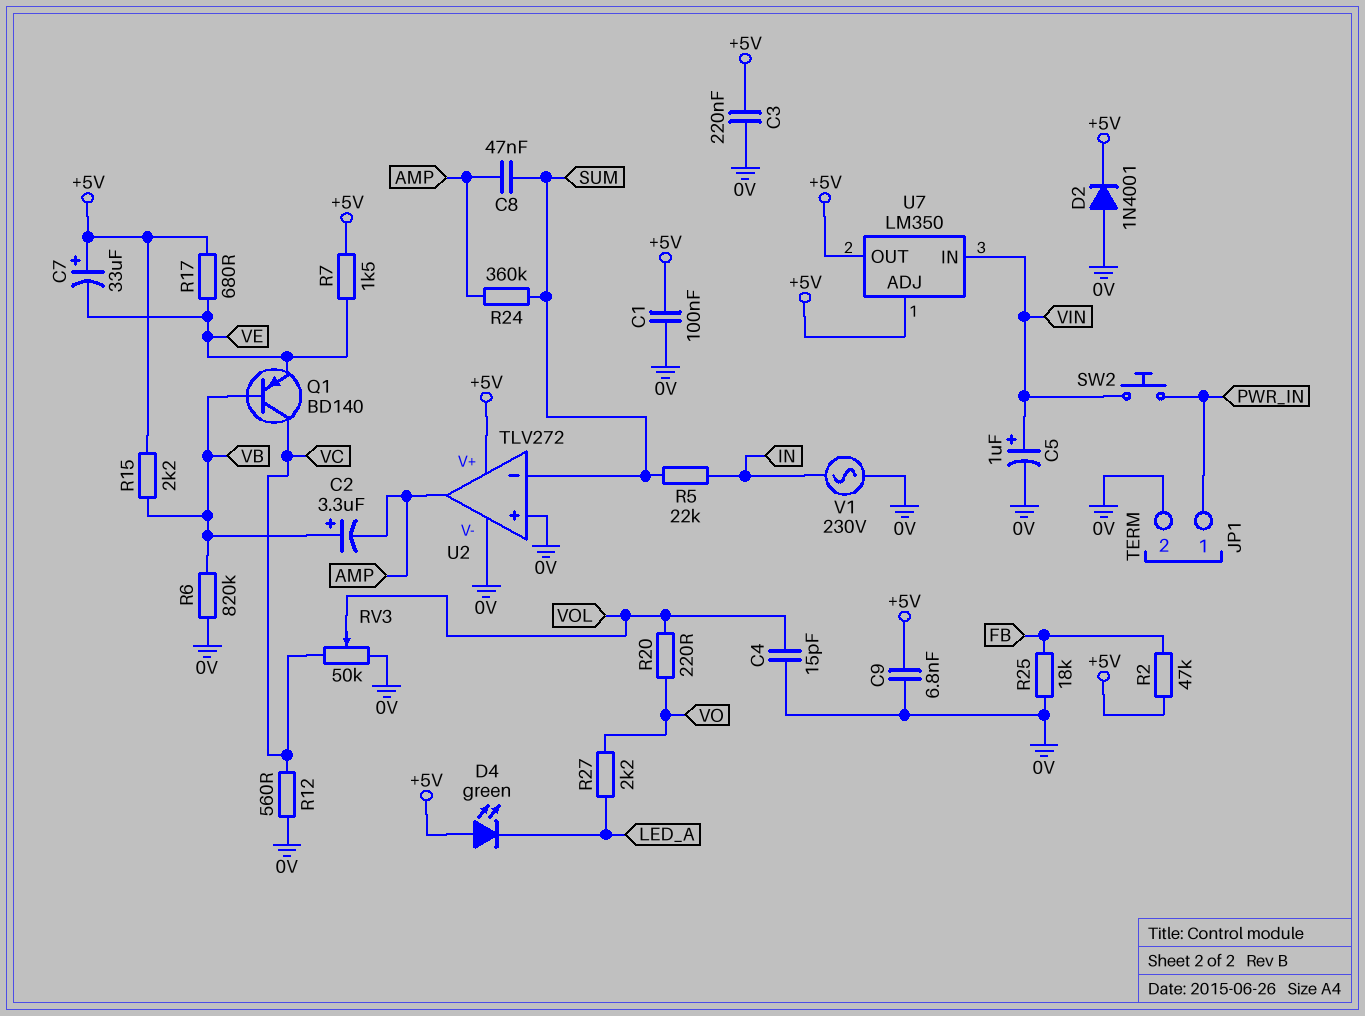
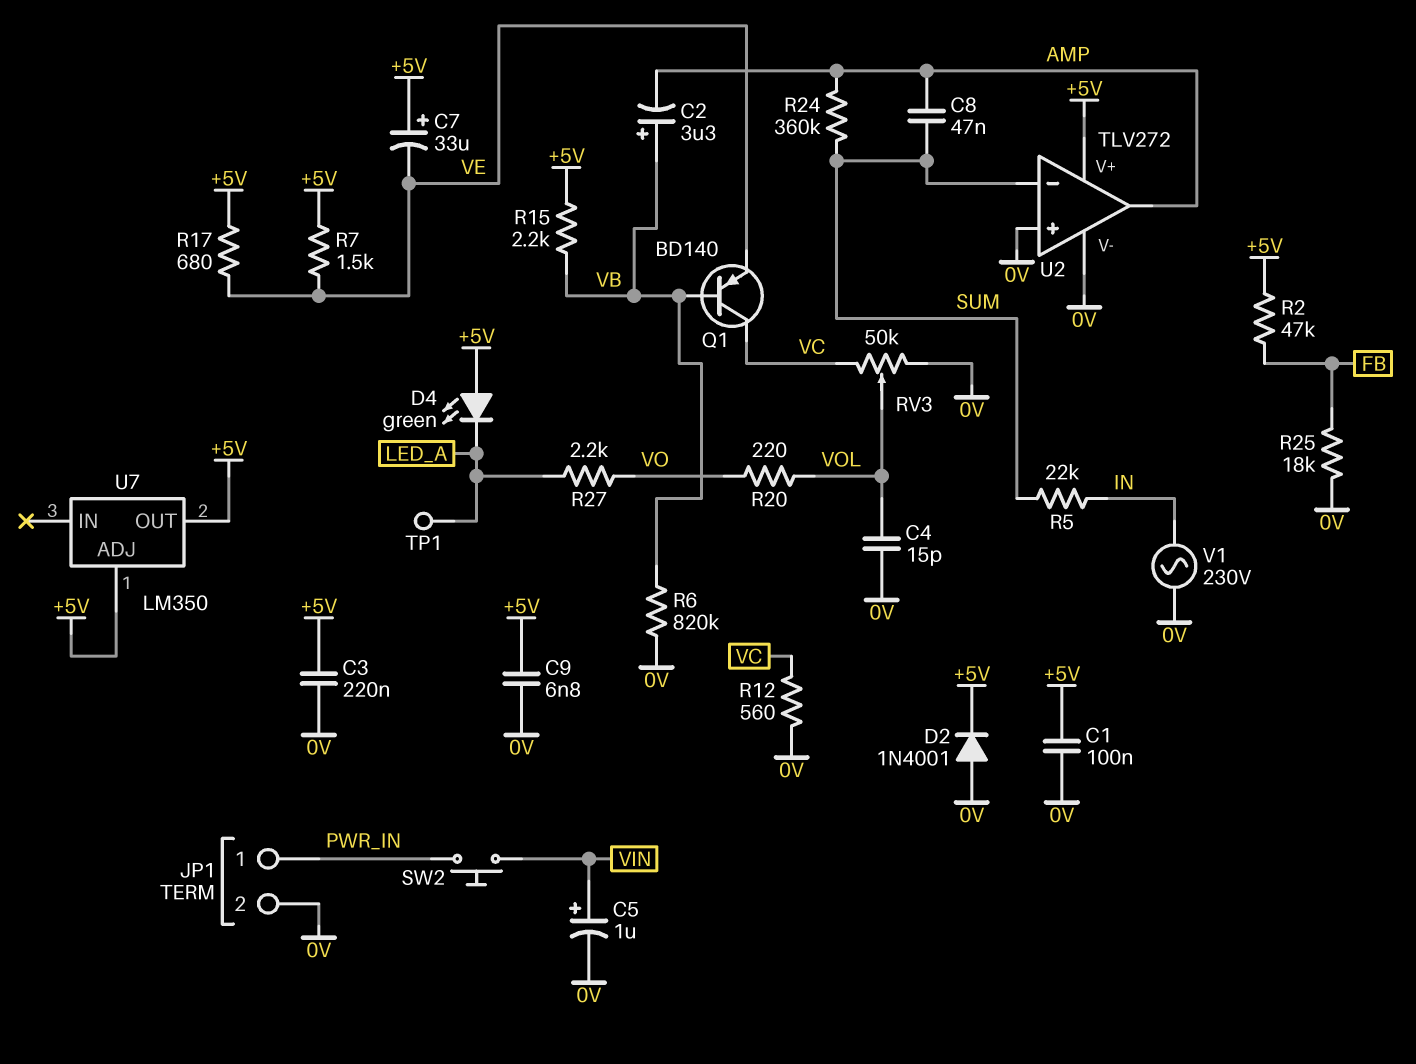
TP1: none -> test point (LED_A)
U7 pin IN: VIN -> none

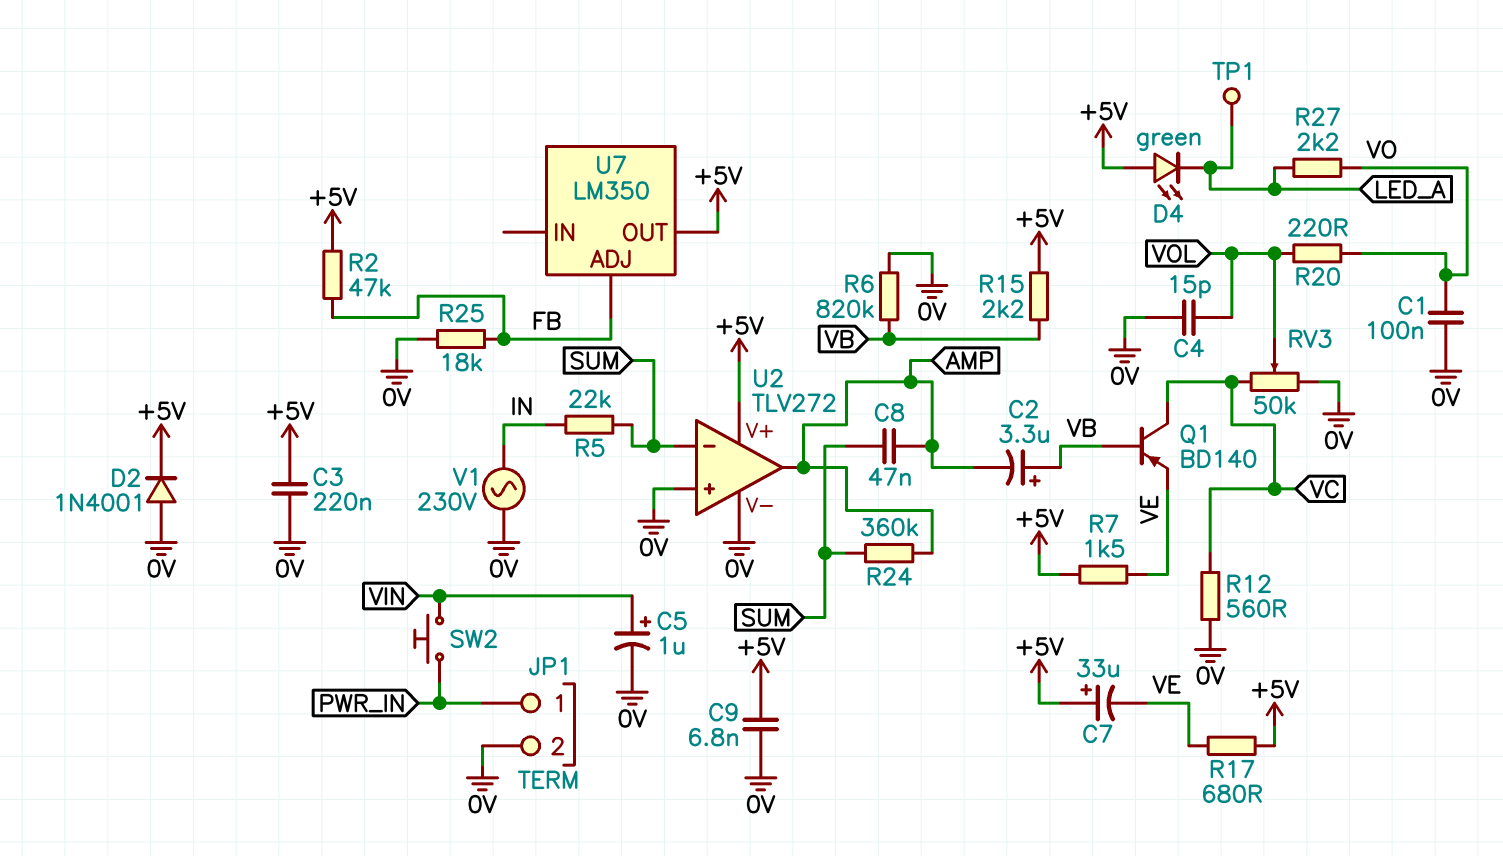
C1: 100nF (+5V, 0V) -> 100nF (0V, VO)
U7 pin ADJ: +5V -> FB

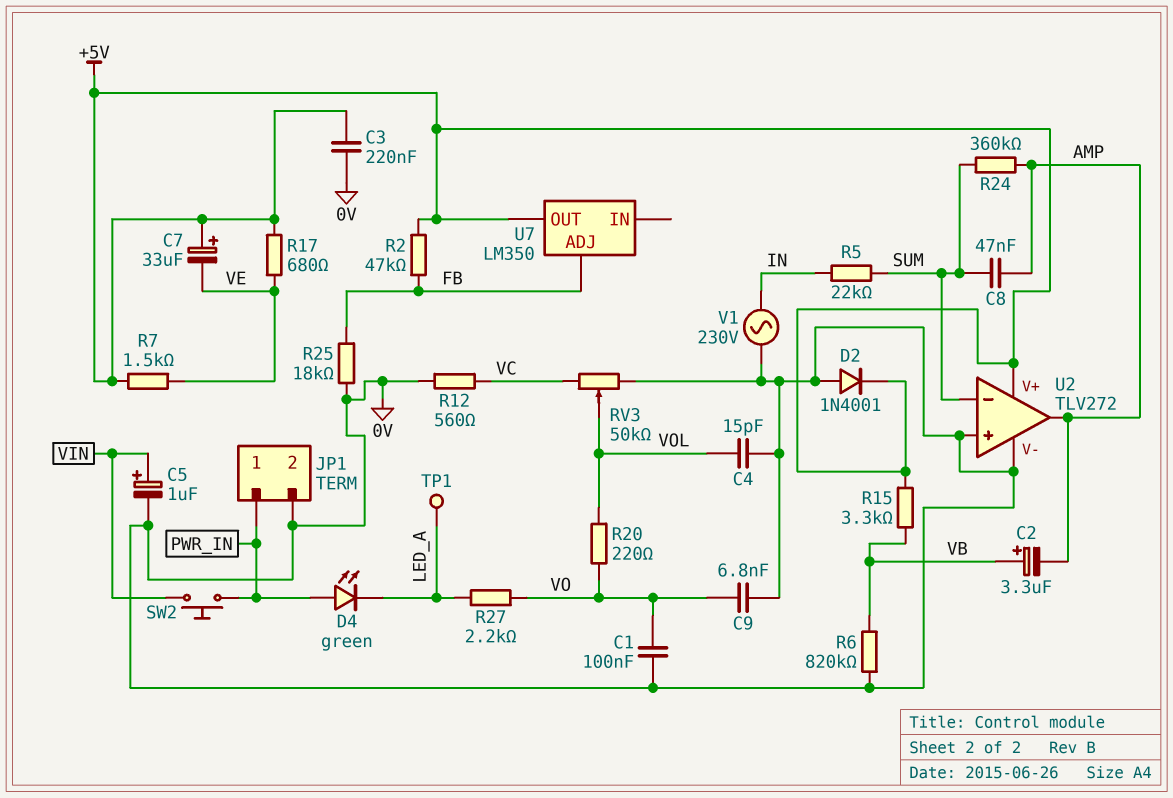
C9: 6.8nF (+5V, 0V) -> 6.8nF (0V, VO)
D4: LED green (A +5V, K LED_A) -> LED green (A PWR_IN, K LED_A)
Q1: PNP BD140 (B VB, C VC, E VE) -> none
R15: 2.2k (+5V, VB) -> 3.3k (+5V, VB)

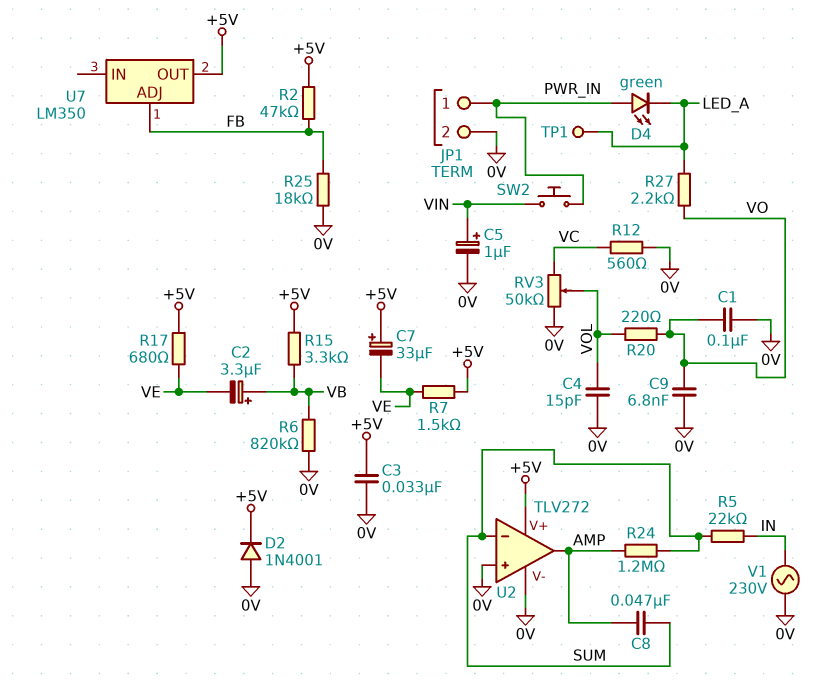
C2: 3.3uF (plus VB, minus AMP) -> 3.3uF (plus VB, minus VE)
C3: 220nF (+5V, 0V) -> 33nF (+5V, 0V)
R24: 360k (AMP, SUM) -> 1.2M (AMP, SUM)

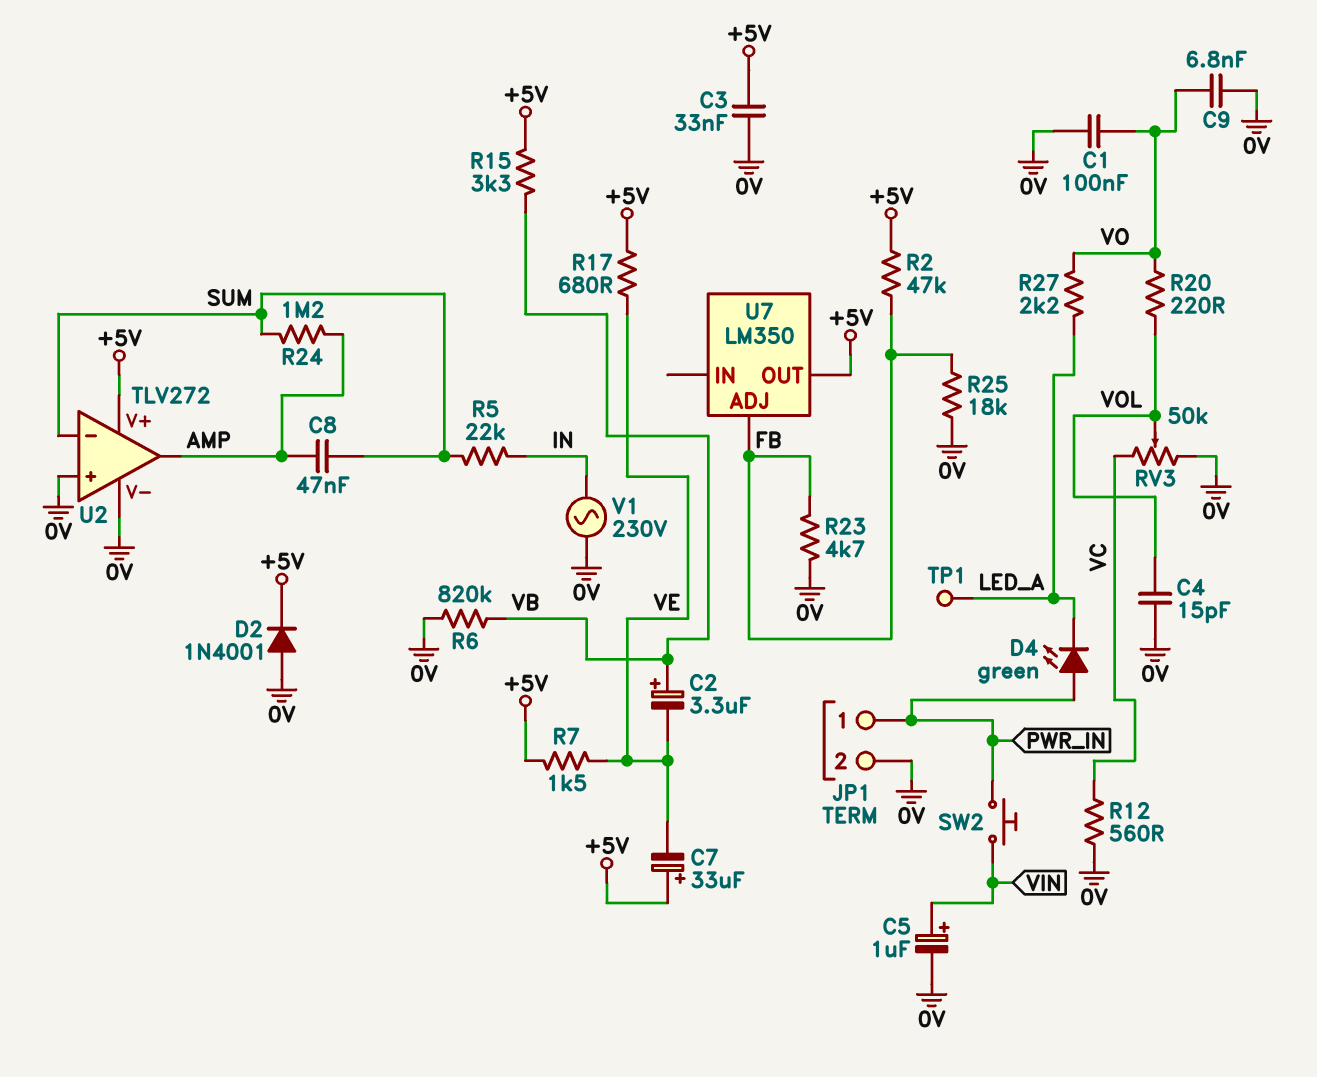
R23: none -> 4.7k (0V, FB)

